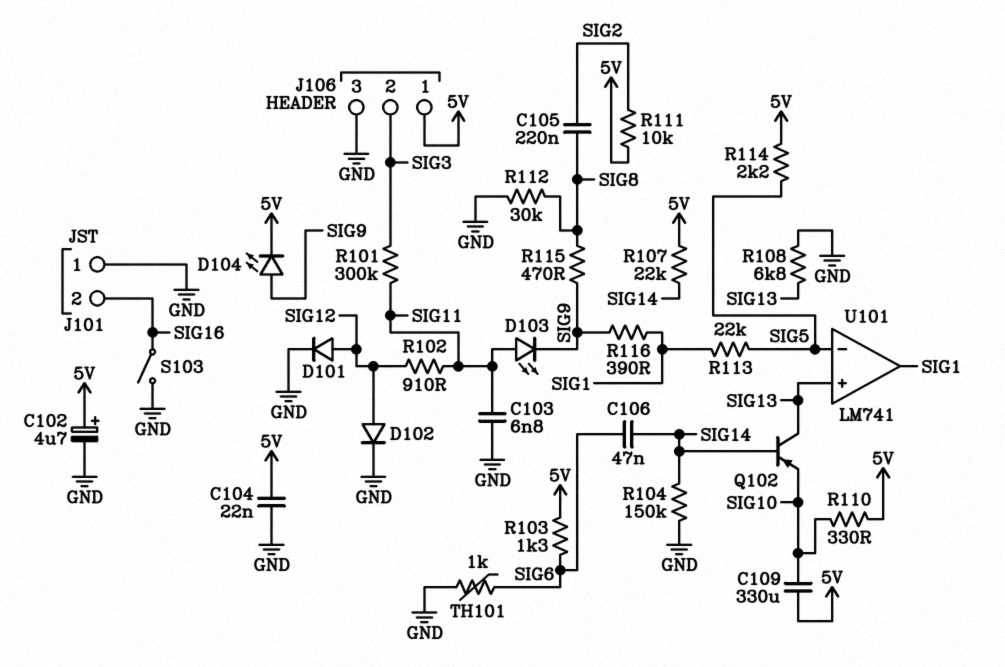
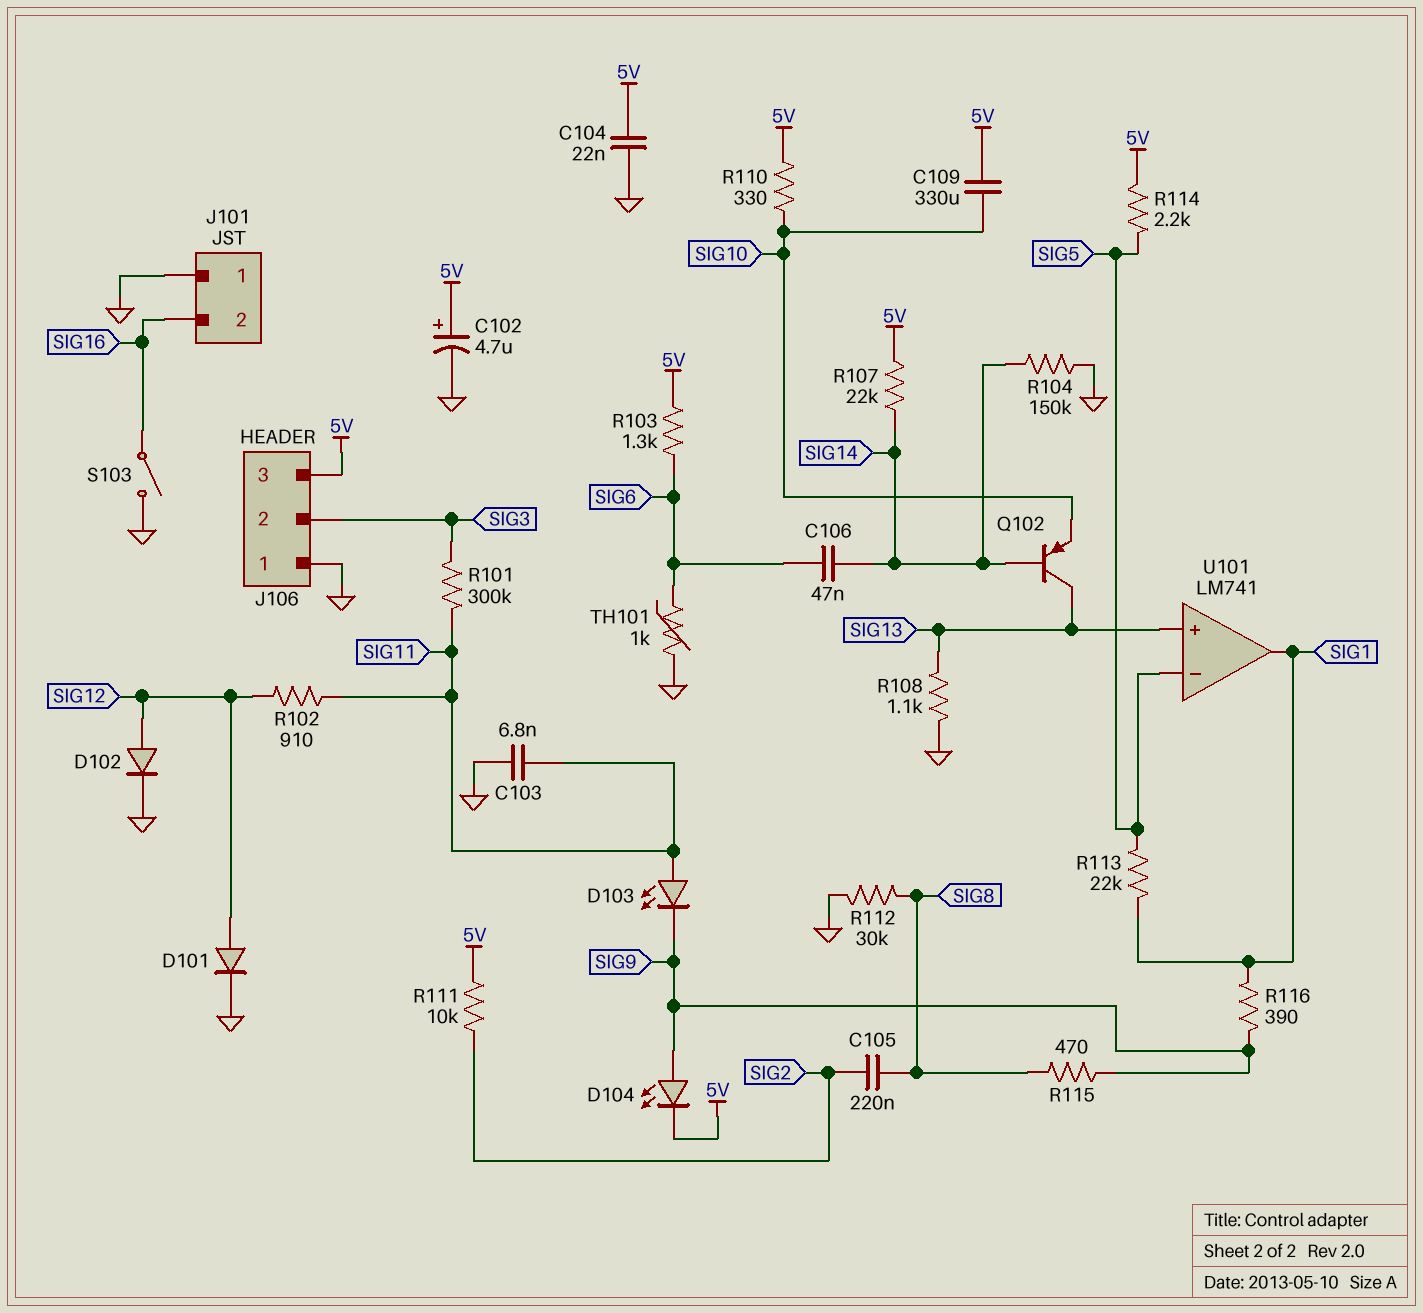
J106 pin 1: 5V -> GND
J106 pin 3: GND -> 5V
R108: 6.8k (GND, SIG13) -> 1.1k (GND, SIG13)

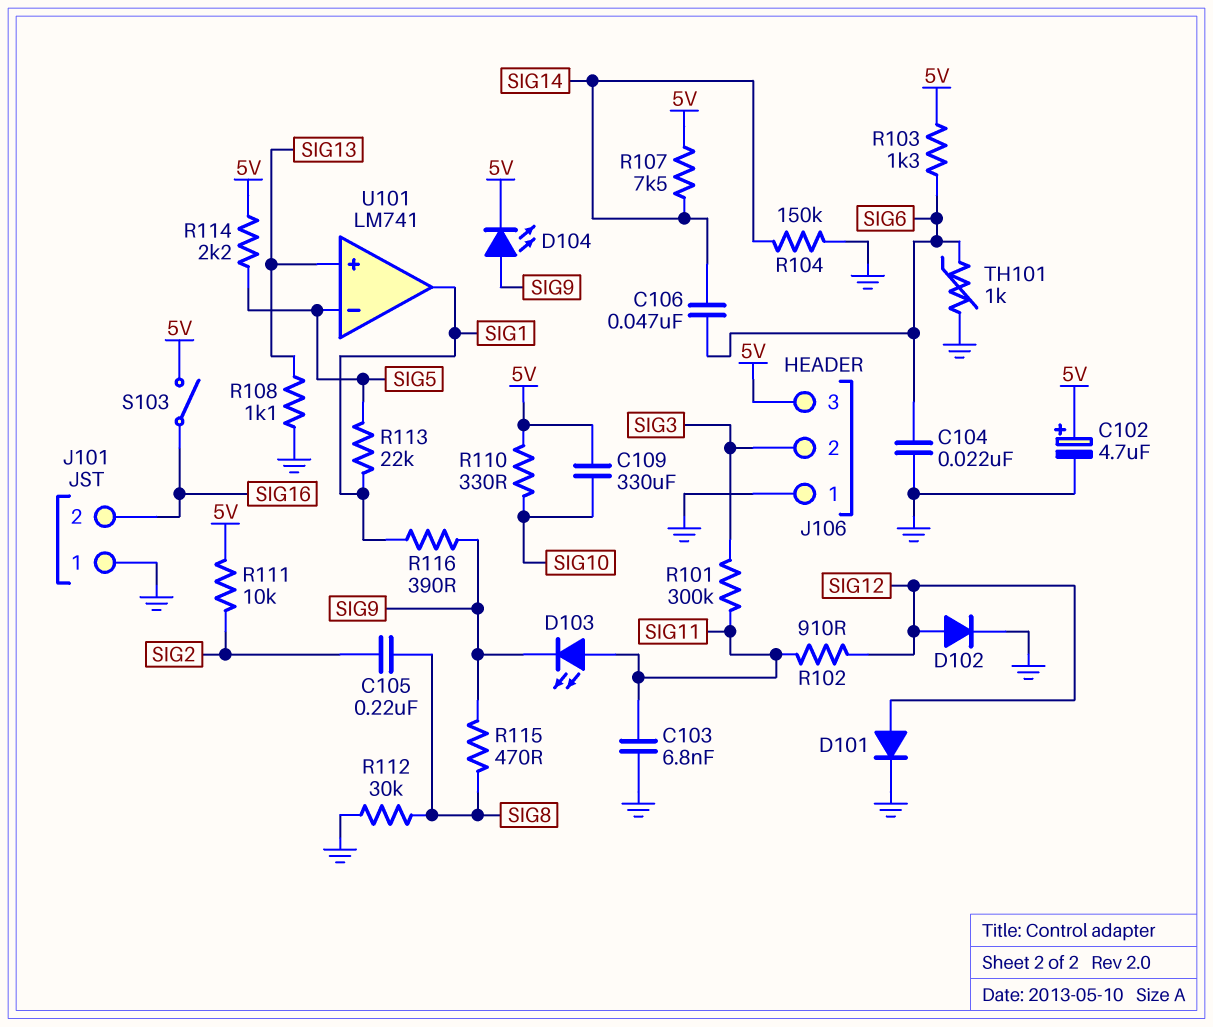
C104: 22nF (5V, GND) -> 22nF (GND, SIG6)
Q102: PNP (B SIG14, C SIG13, E SIG10) -> none
R107: 22k (5V, SIG14) -> 7.5k (5V, SIG14)
S103: switch (GND, SIG16) -> switch (5V, SIG16)

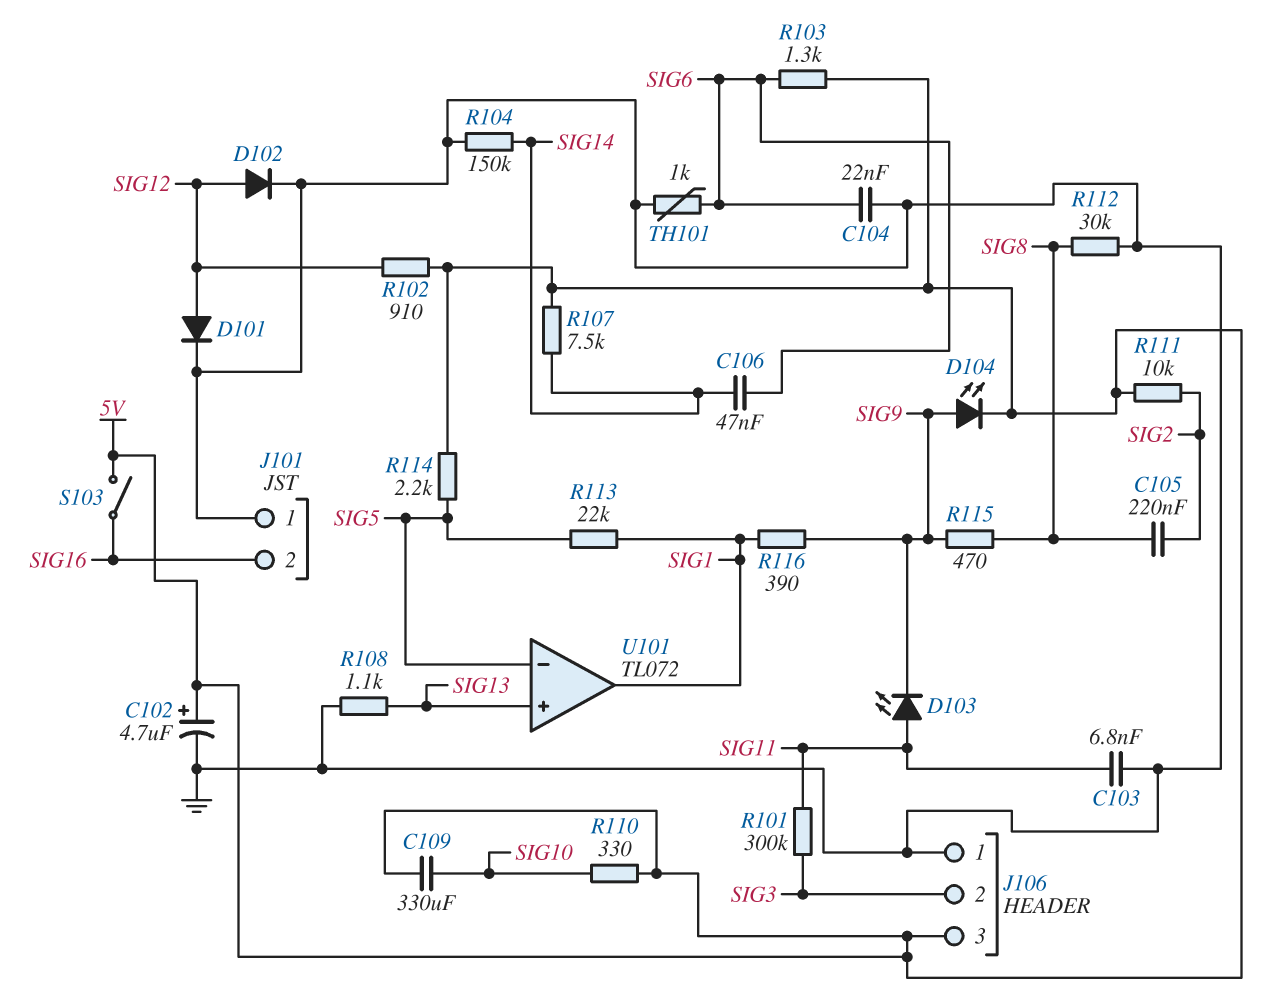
R102: 910 (SIG11, SIG12) -> 910 (5V, SIG12)
U101: LM741 -> TL072

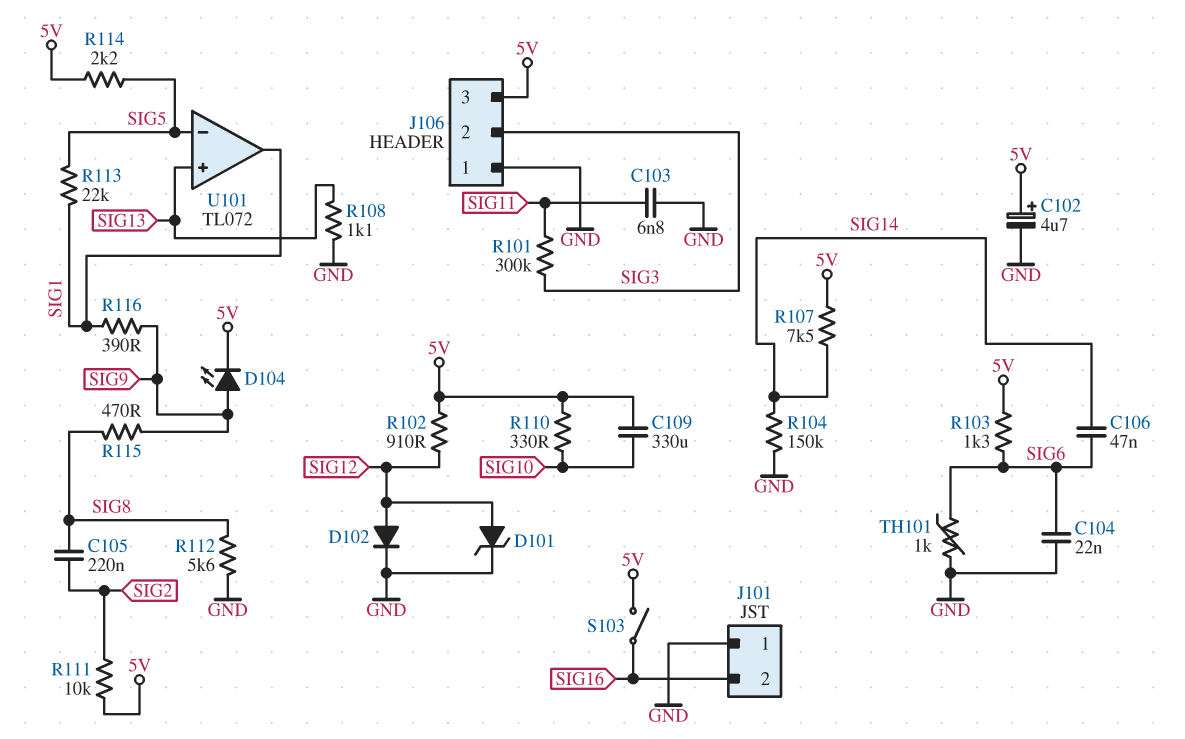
D101: diode (A SIG12, K GND) -> zener (A SIG12, K GND)
D103: LED (A SIG11, K SIG9) -> none
R112: 30k (GND, SIG8) -> 5.6k (GND, SIG8)

